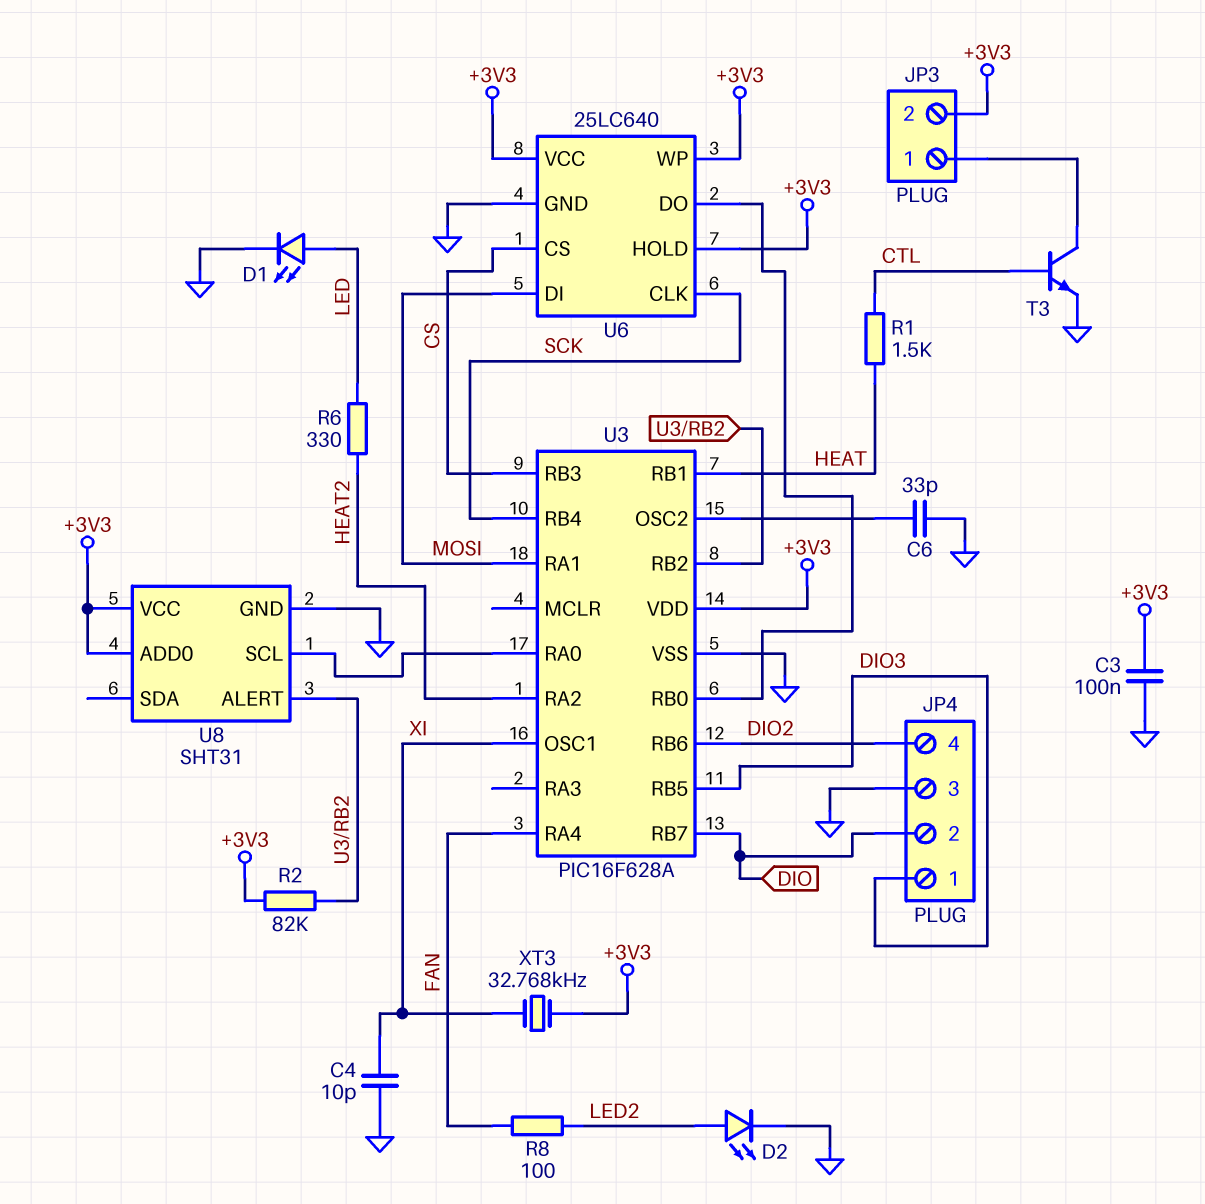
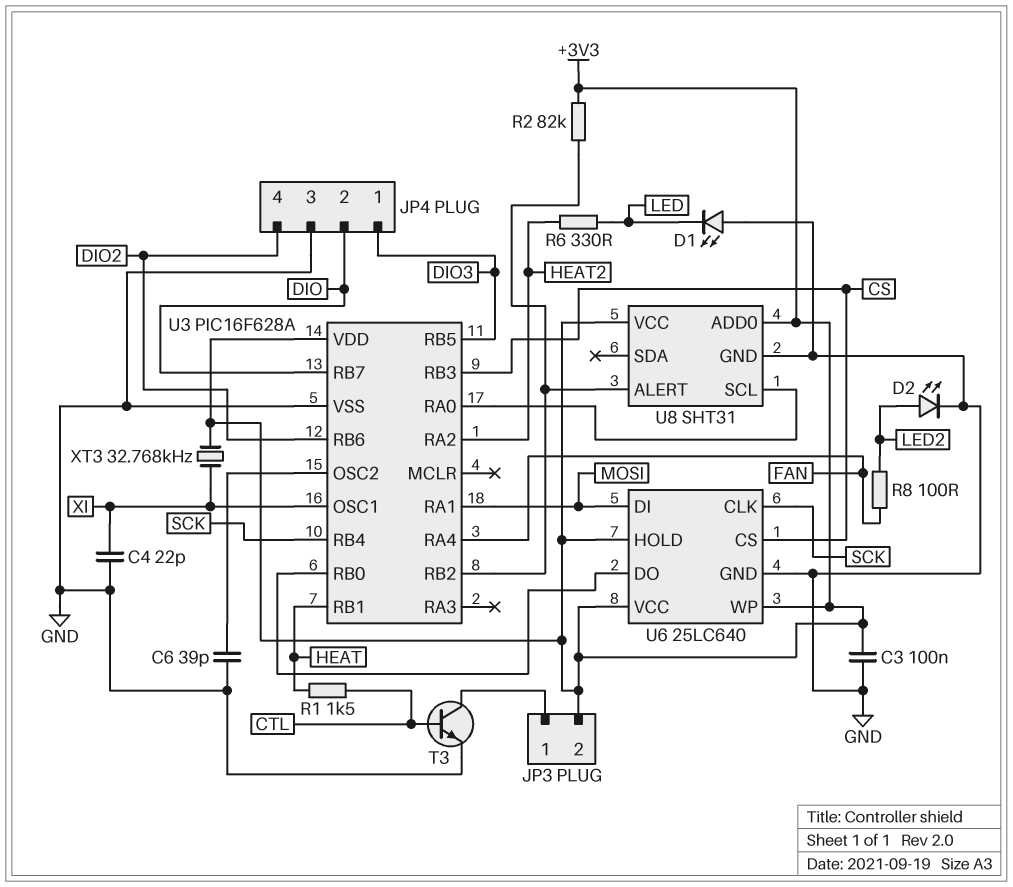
C4: 10pF (GND, XI) -> 22pF (GND, XI)
C6: 33pF (GND, U3/OSC2) -> 39pF (GND, U3/OSC2)
D1: LED (A LED, K GND) -> LED (A GND, K LED)

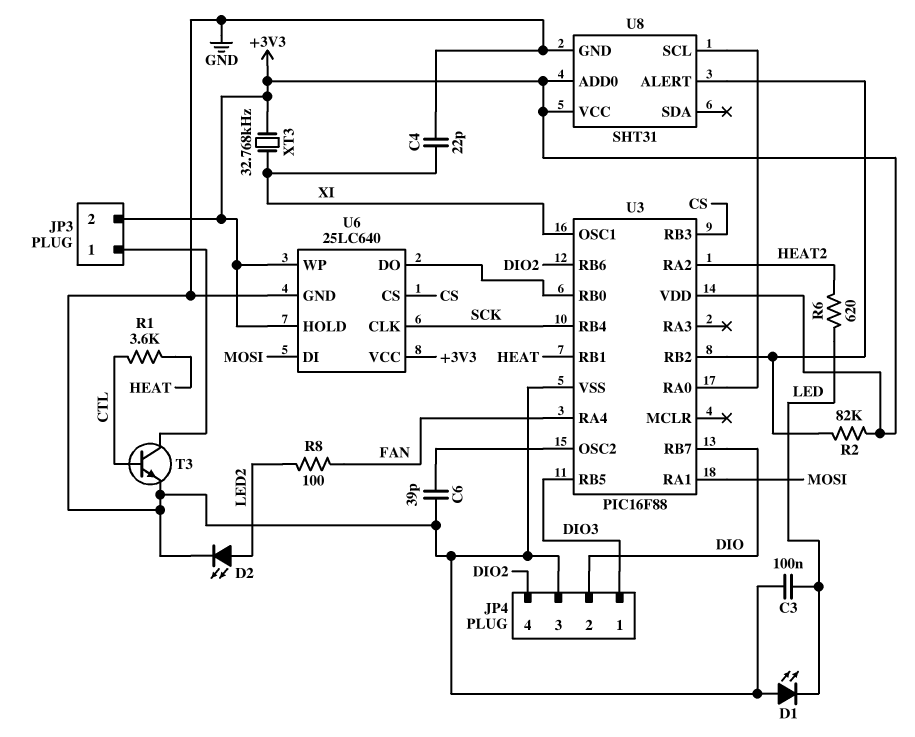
C3: 100nF (+3V3, GND) -> 100nF (GND, LED)
R1: 1.5k (CTL, HEAT) -> 3.6k (CTL, HEAT)
R6: 330 (HEAT2, LED) -> 620 (HEAT2, LED)
U3: PIC16F628A -> PIC16F88

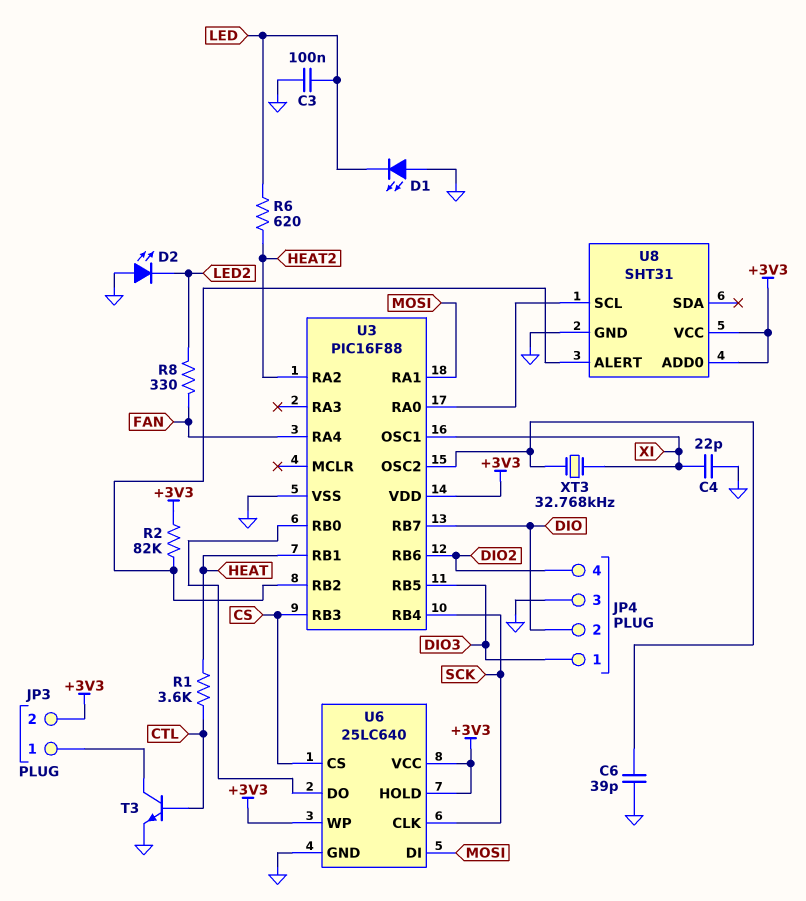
D2: LED (A LED2, K GND) -> LED (A GND, K LED2)
R8: 100 (FAN, LED2) -> 330 (FAN, LED2)
XT3: 32.768kHz (+3V3, XI) -> 32.768kHz (U3/OSC2, XI)

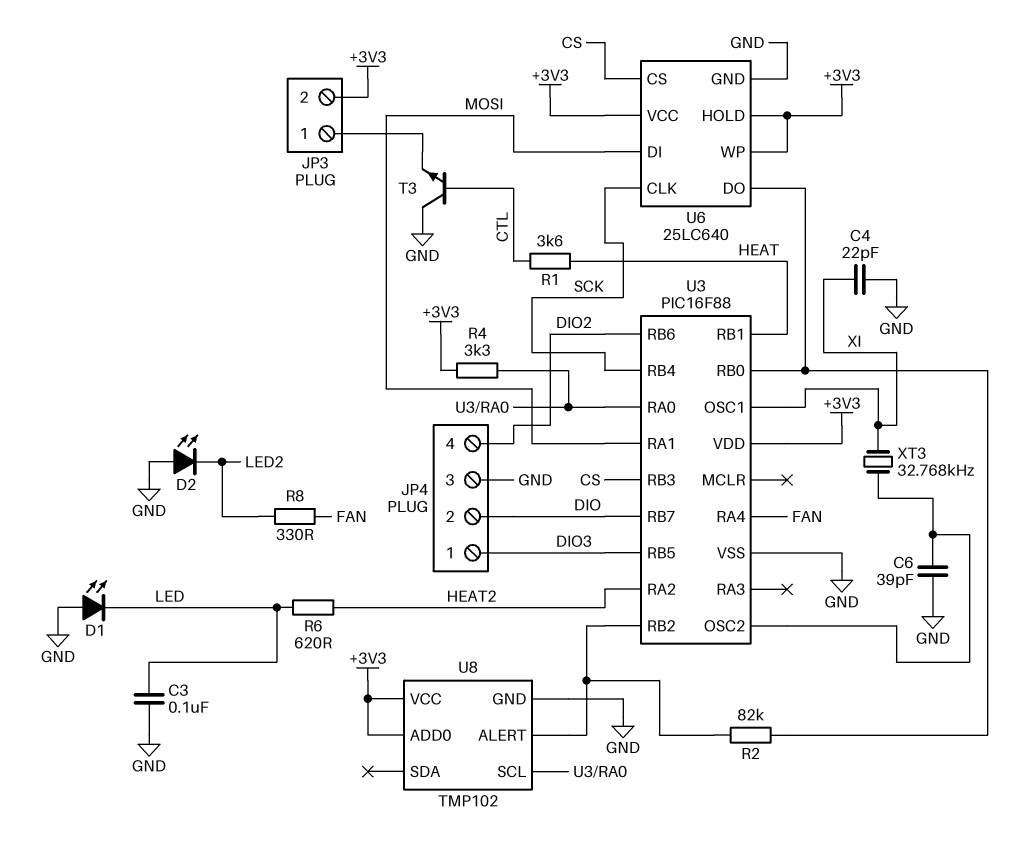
R2: 82k (+3V3, U3/RB2) -> 82k (U3/RB0, U3/RB2)
R4: none -> 3.3k (+3V3, U3/RA0)
T3: NPN (B CTL, C JP3/1, E GND) -> NPN (B CTL, C GND, E JP3/1)
U8: SHT31 -> TMP102

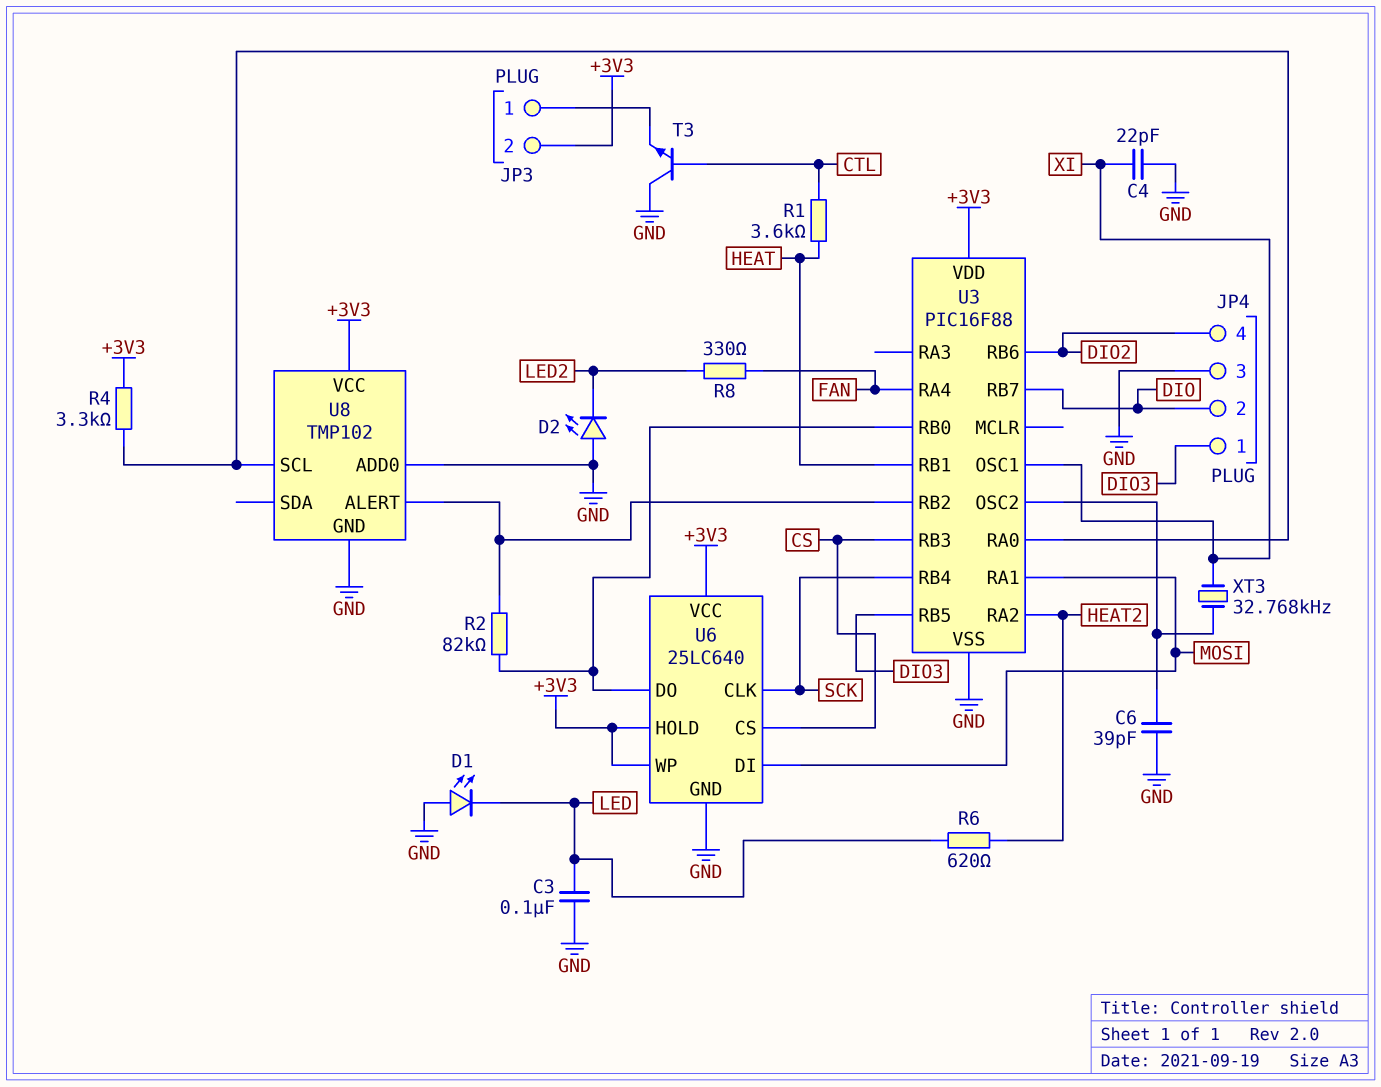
U8 pin ADD0: +3V3 -> GND

